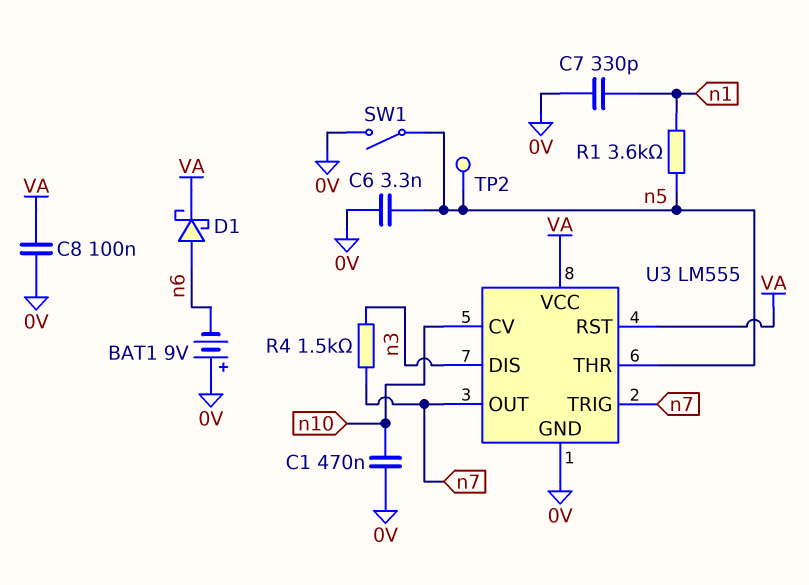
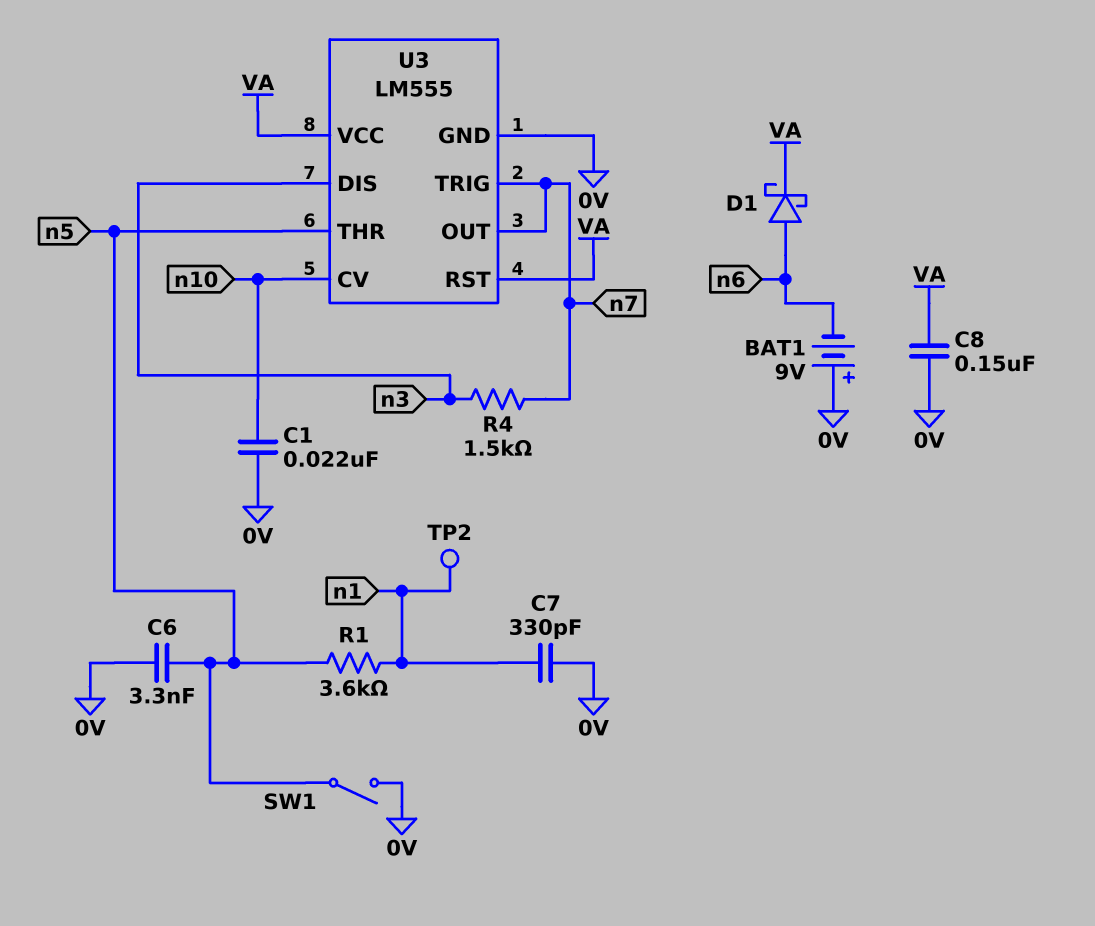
C1: 470nF (0V, n10) -> 22nF (0V, n10)
C8: 100nF (0V, VA) -> 150nF (0V, VA)
TP2: test point (n5) -> test point (n1)

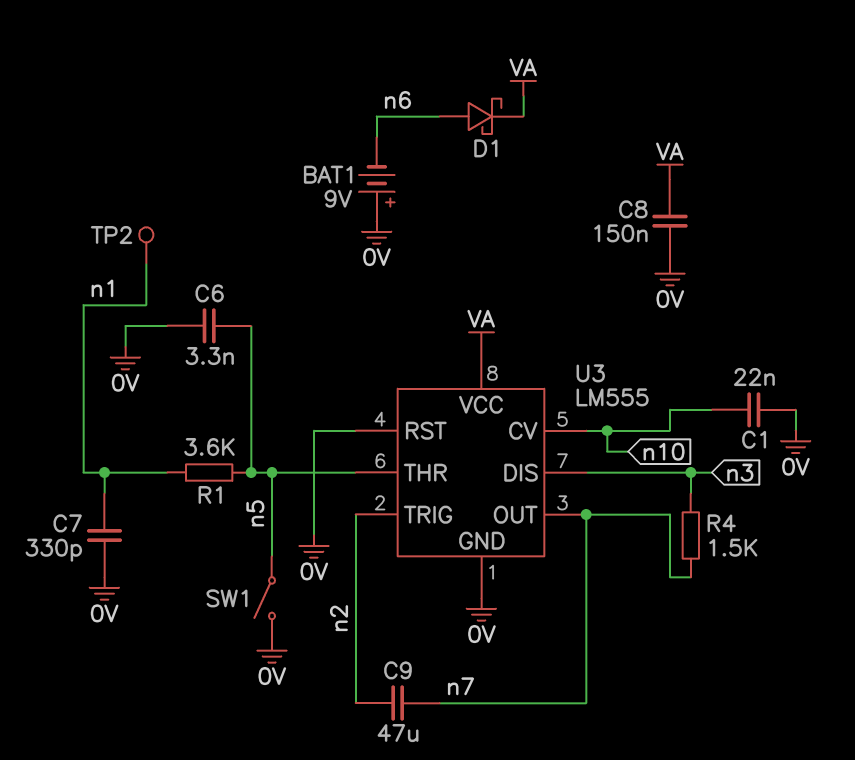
C9: none -> 47uF (n2, n7)
U3 pin RST: VA -> 0V
U3 pin TRIG: n7 -> n2

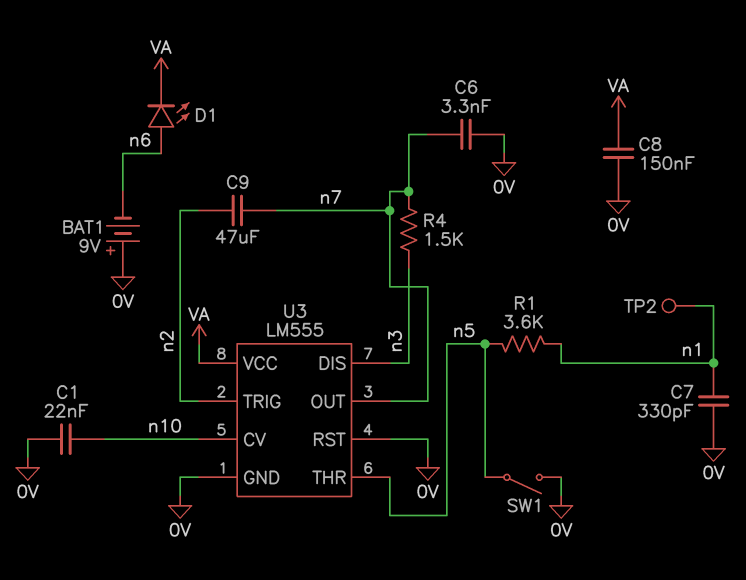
C6: 3.3nF (0V, n5) -> 3.3nF (0V, n7)
D1: schottky (A n6, K VA) -> LED (A n6, K VA)

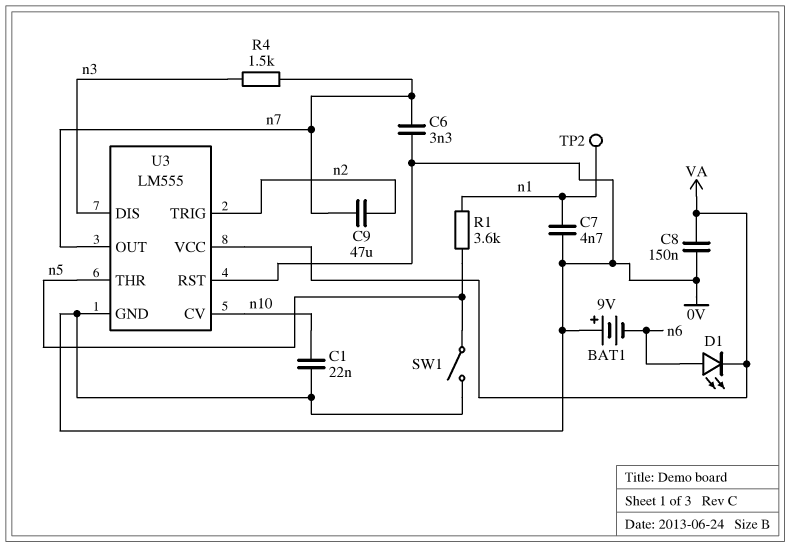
C7: 330pF (0V, n1) -> 4.7nF (0V, n1)

